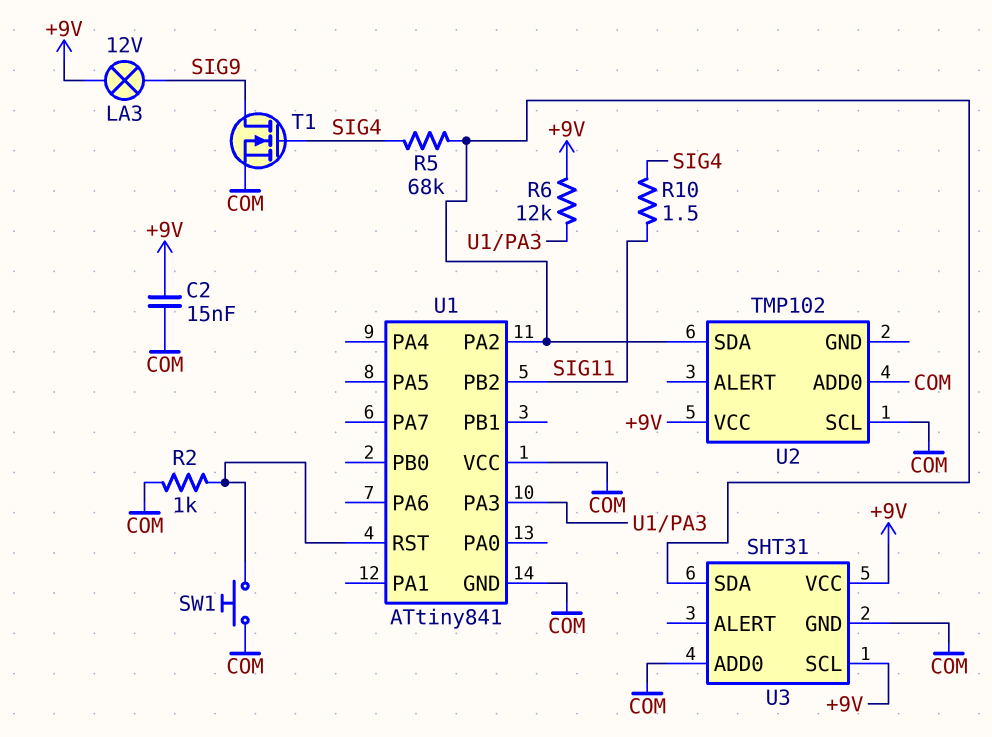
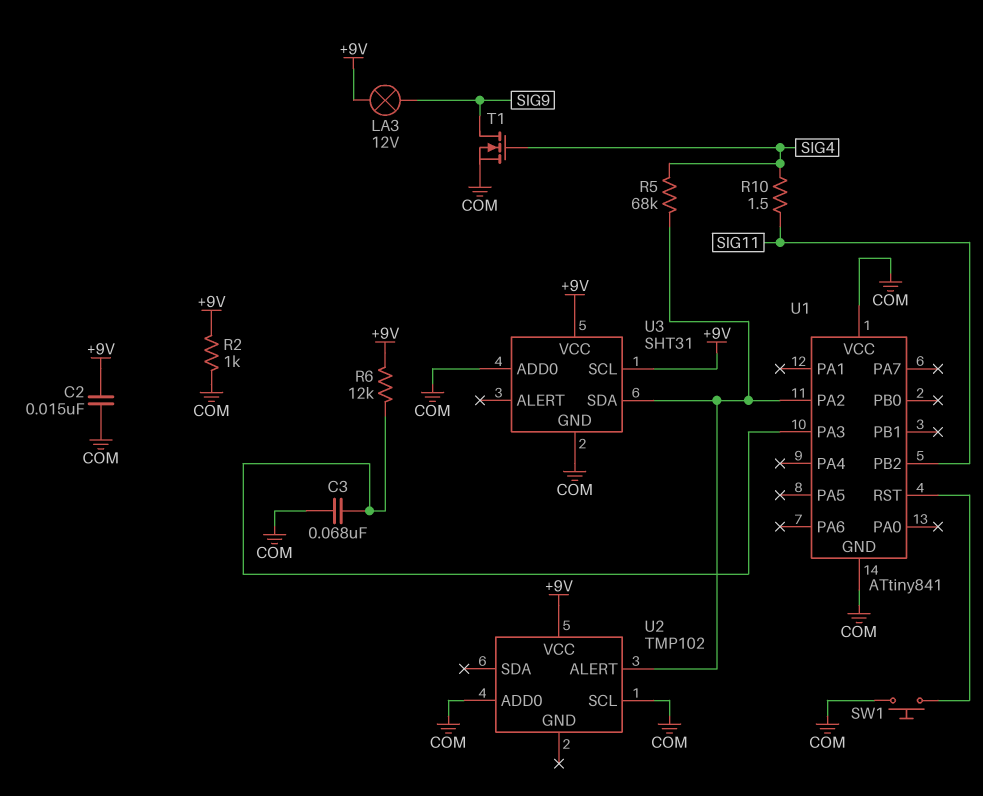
C3: none -> 68nF (COM, U1/PA3)
R2: 1k (COM, U1/RST) -> 1k (+9V, COM)
U2 pin ALERT: none -> U1/PA2
U2 pin SDA: U1/PA2 -> none

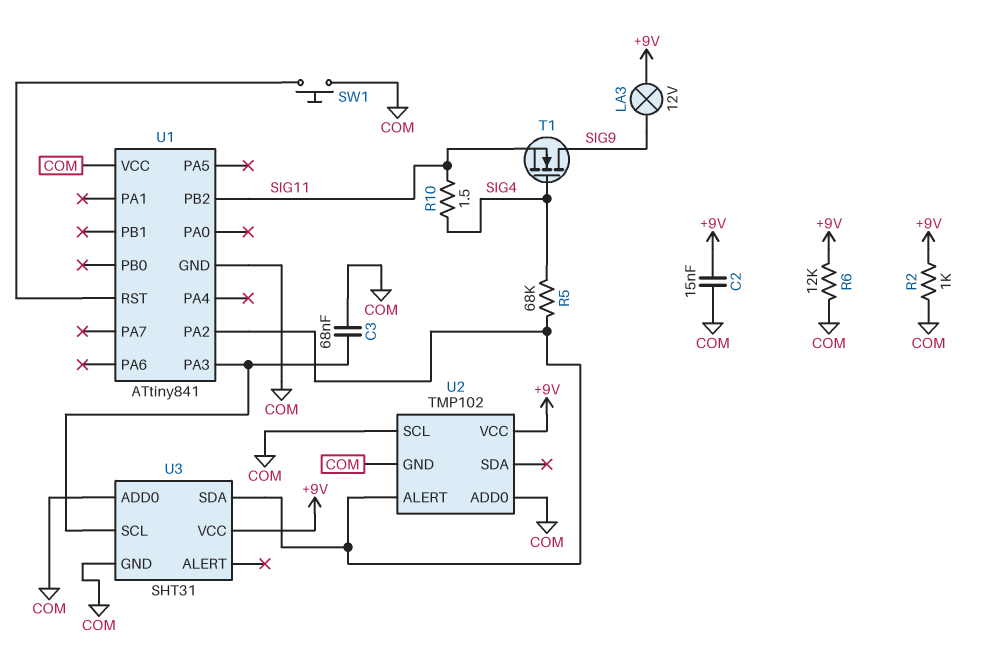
R6: 12k (+9V, U1/PA3) -> 12k (+9V, COM)
T1: NMOS (G SIG4, D SIG9, S COM) -> NMOS (G SIG4, D SIG9, S SIG11)
U2 pin GND: none -> COM
U3 pin SCL: +9V -> U1/PA3

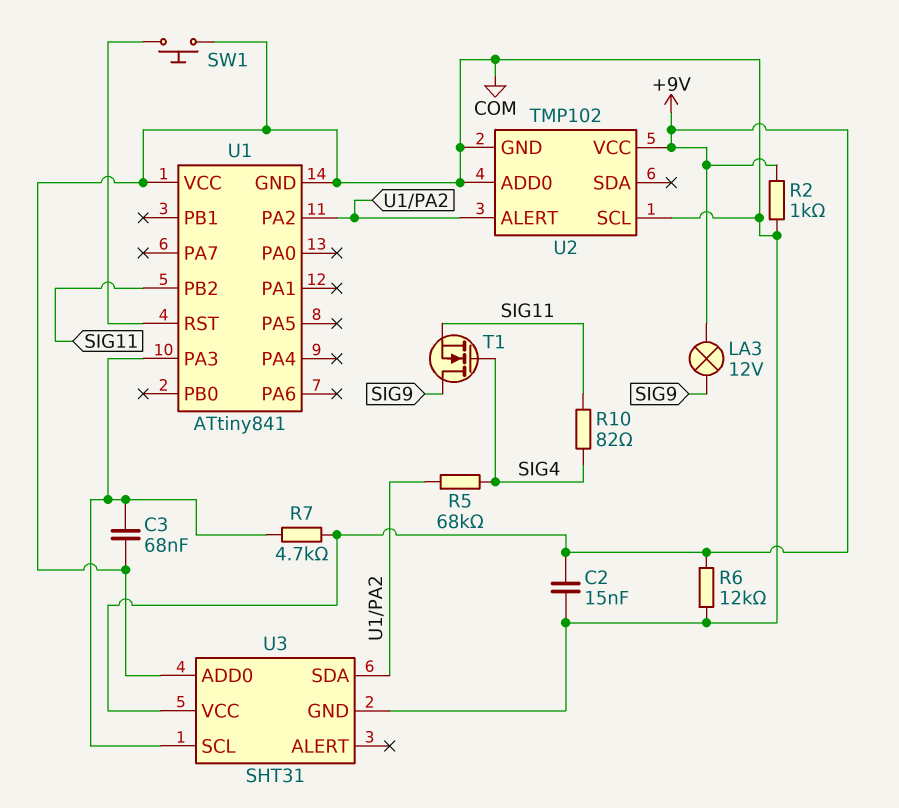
R7: none -> 4.7k (+9V, U1/PA3)
R10: 1.5 (SIG4, SIG11) -> 82 (SIG4, SIG11)

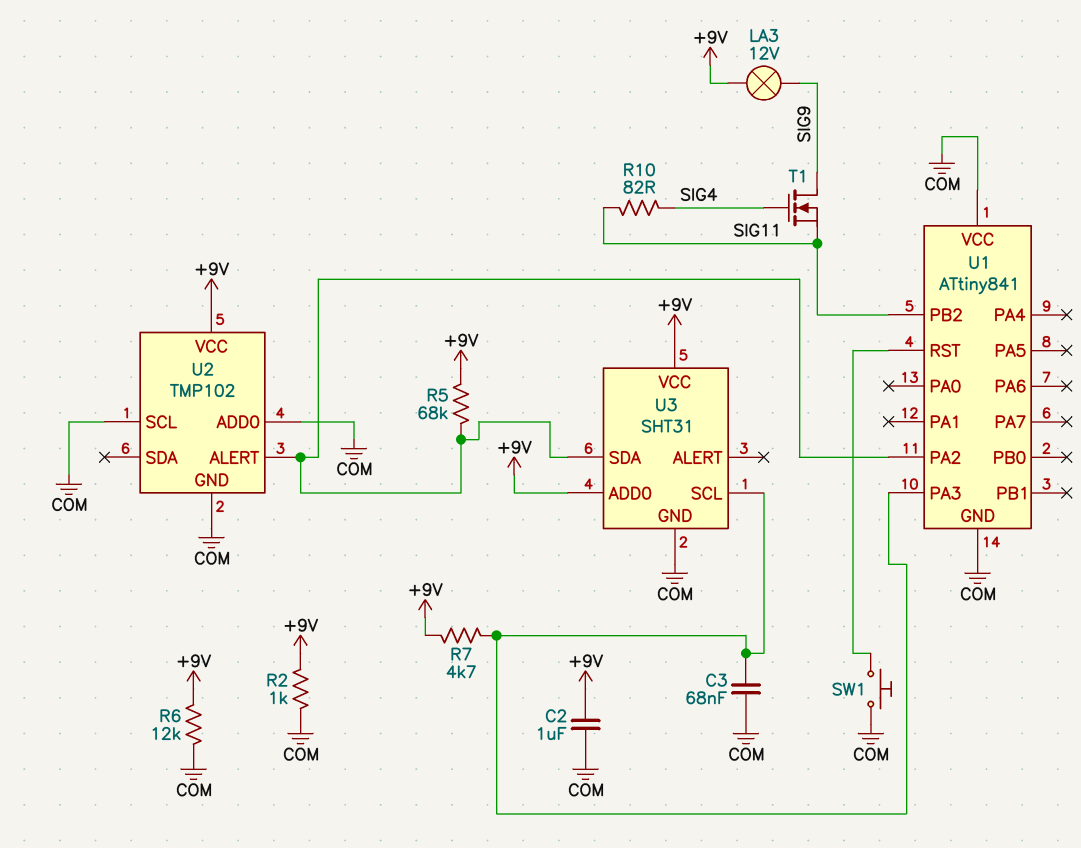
C2: 15nF (+9V, COM) -> 1uF (+9V, COM)
R5: 68k (SIG4, U1/PA2) -> 68k (+9V, U1/PA2)
U3 pin ADD0: COM -> +9V

